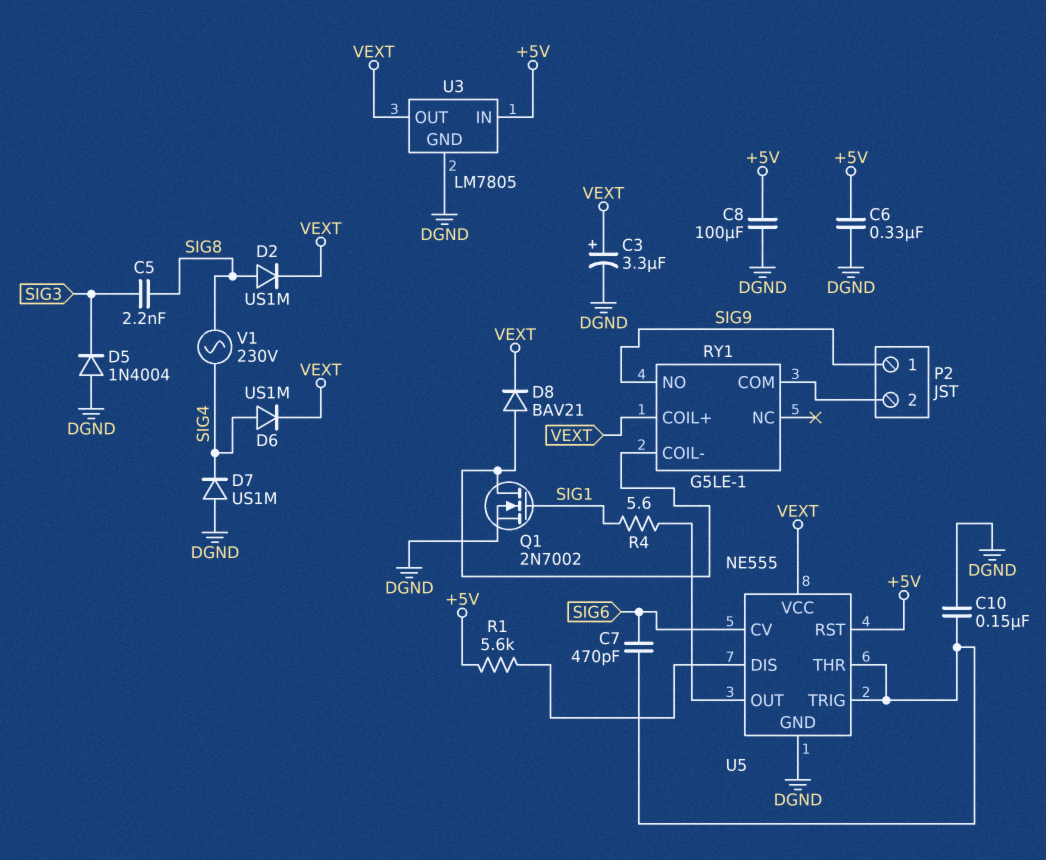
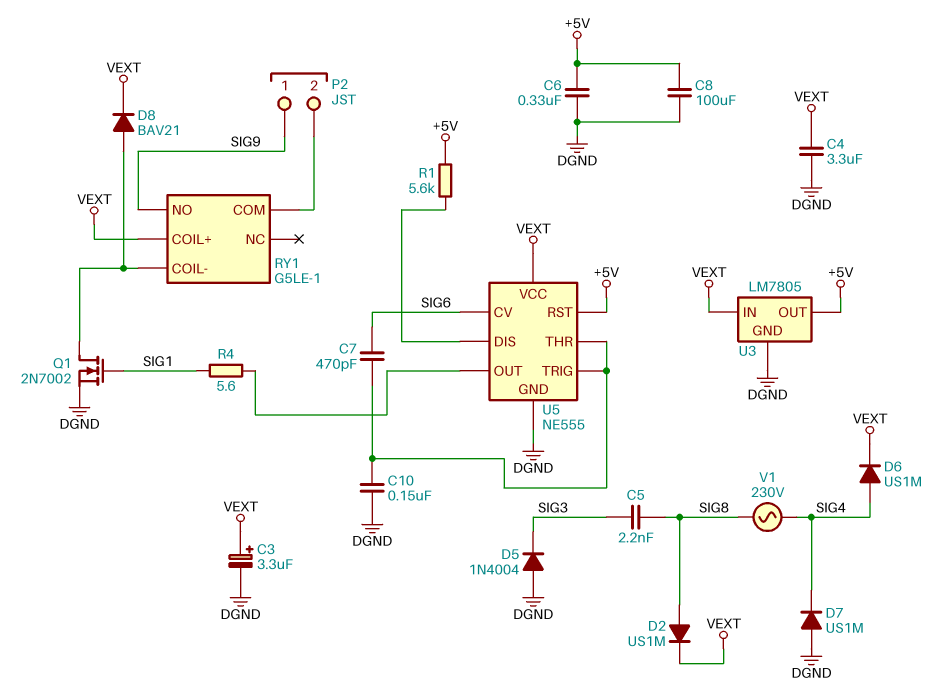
C4: none -> 3.3uF (DGND, VEXT)
U3 pin IN: +5V -> VEXT
U3 pin OUT: VEXT -> +5V

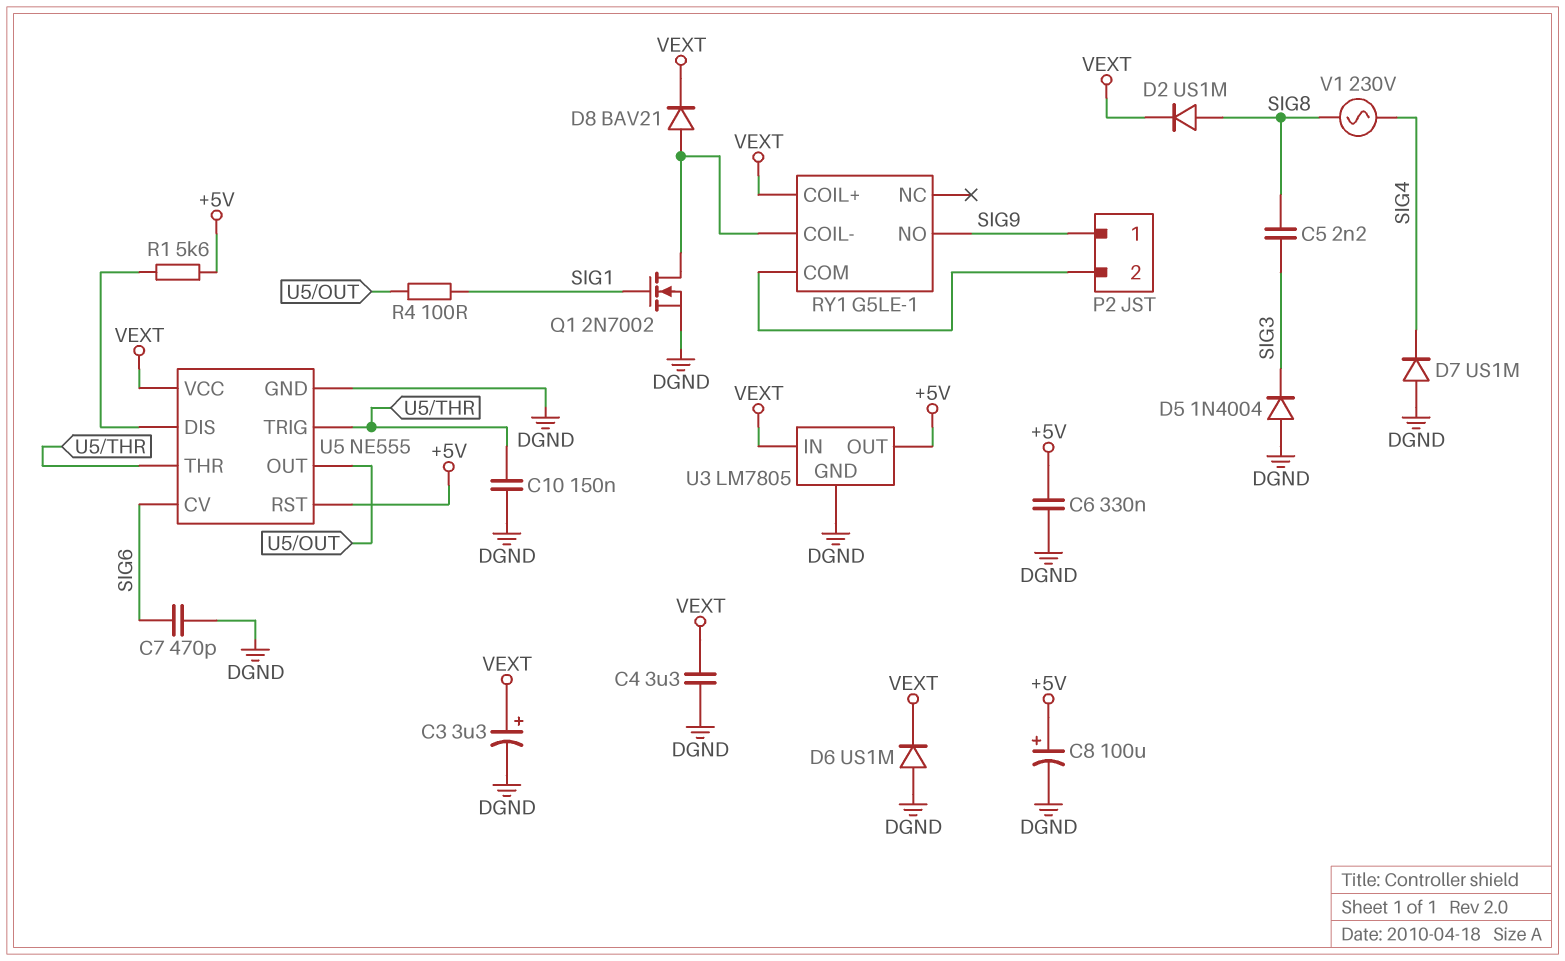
C7: 470pF (SIG6, U5/THR) -> 470pF (DGND, SIG6)
C8: 100uF (+5V, DGND) -> 100uF (plus +5V, minus DGND)
D6: diode US1M (A SIG4, K VEXT) -> diode US1M (A DGND, K VEXT)
R4: 5.6 (SIG1, U5/OUT) -> 100 (SIG1, U5/OUT)

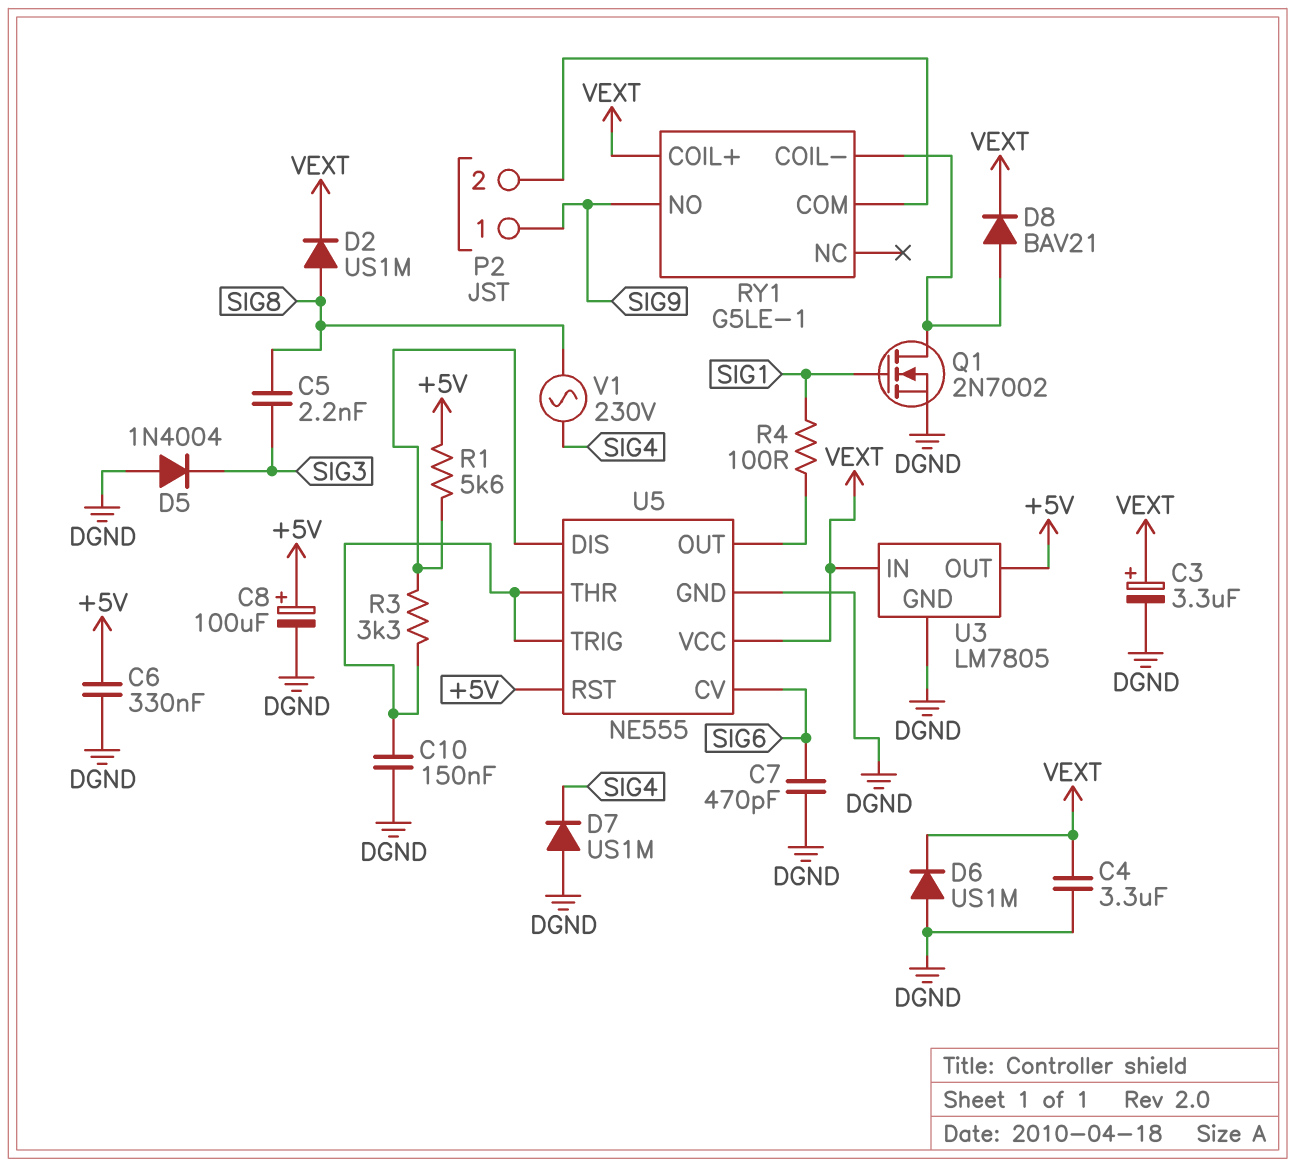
R3: none -> 3.3k (U5/DIS, U5/THR)

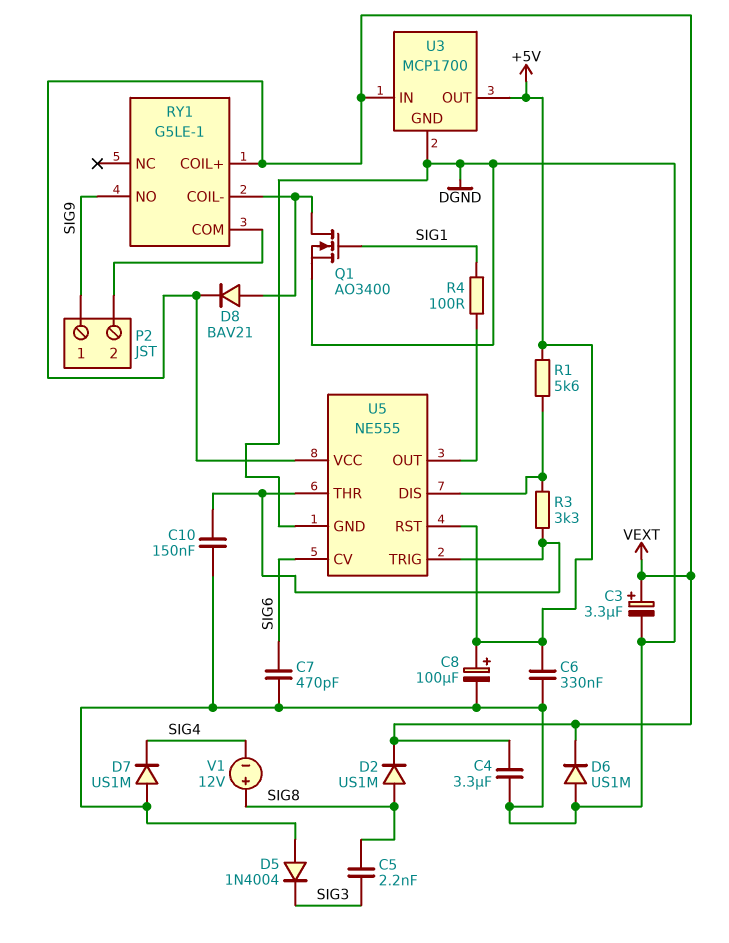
Q1: NMOS 2N7002 (G SIG1, D RY1/COIL-, S DGND) -> NMOS AO3400 (G SIG1, D RY1/COIL-, S DGND)
U3: LM7805 -> MCP1700
V1: AC 230V (SIG4, SIG8) -> 12V (plus SIG8, minus SIG4)

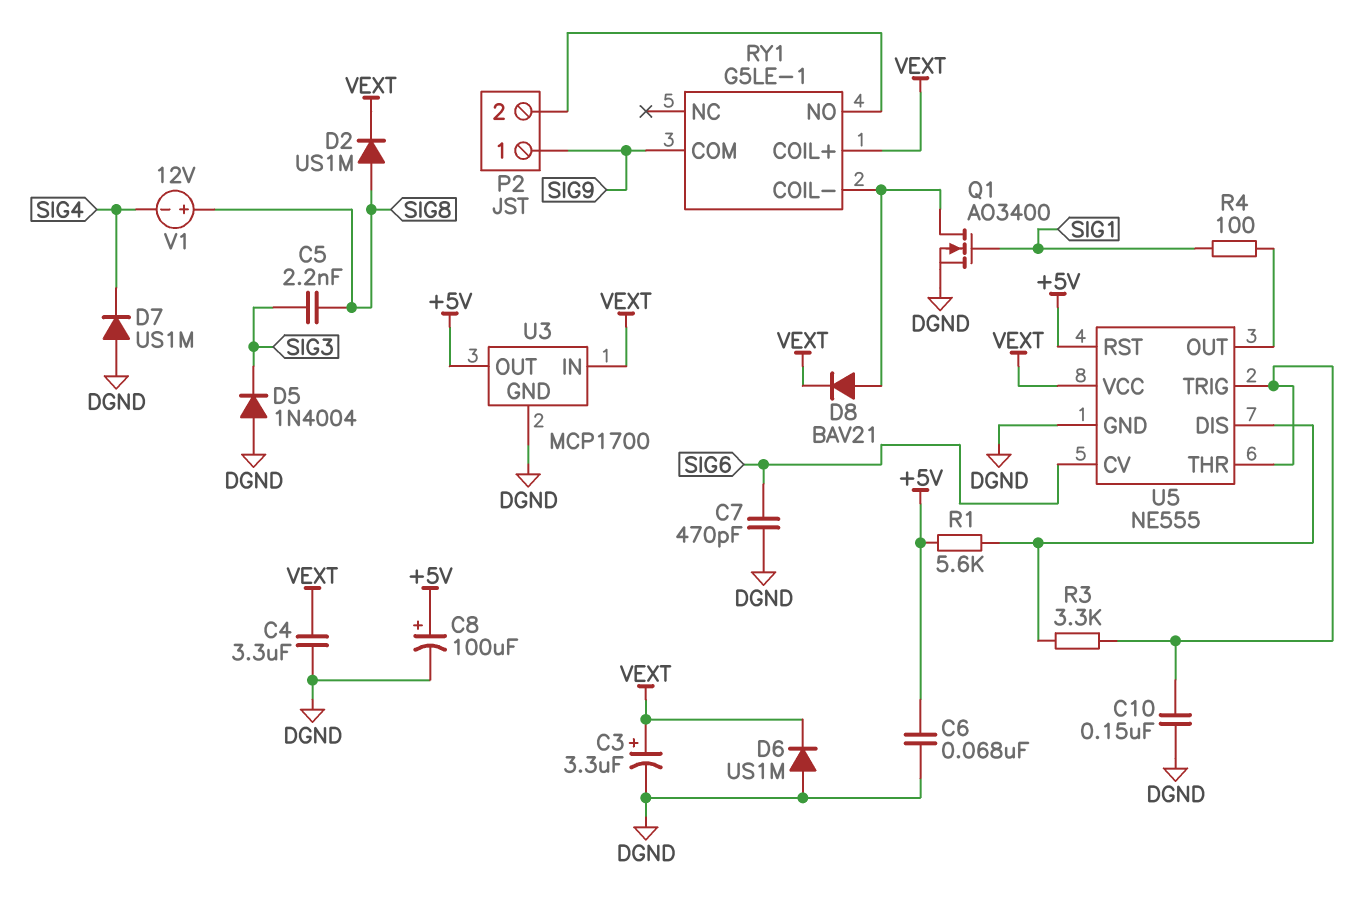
C6: 330nF (+5V, DGND) -> 68nF (+5V, DGND)
RY1 pin COM: P2/2 -> SIG9
RY1 pin NO: SIG9 -> P2/2

